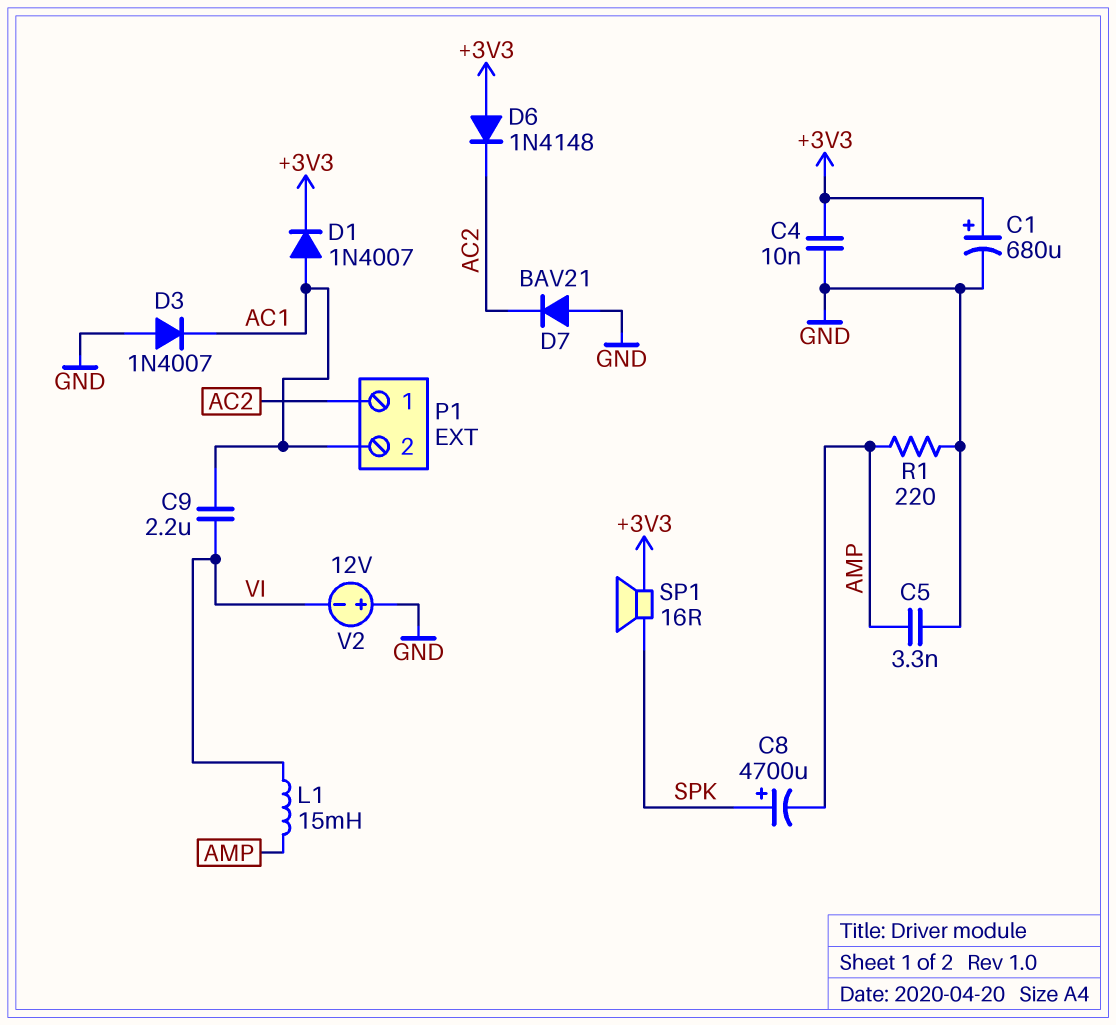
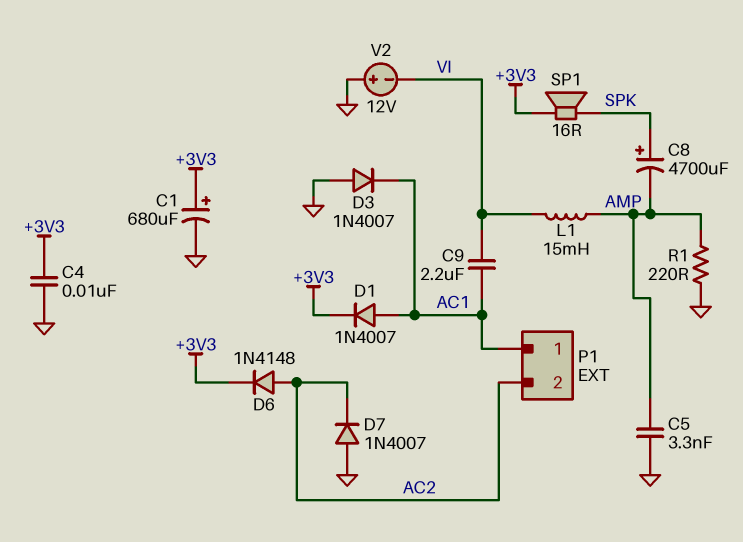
D6: diode 1N4148 (A +3V3, K AC2) -> diode 1N4148 (A AC2, K +3V3)
D7: diode BAV21 (A GND, K AC2) -> diode 1N4007 (A GND, K AC2)
P1 pin 1: AC2 -> AC1
P1 pin 2: AC1 -> AC2

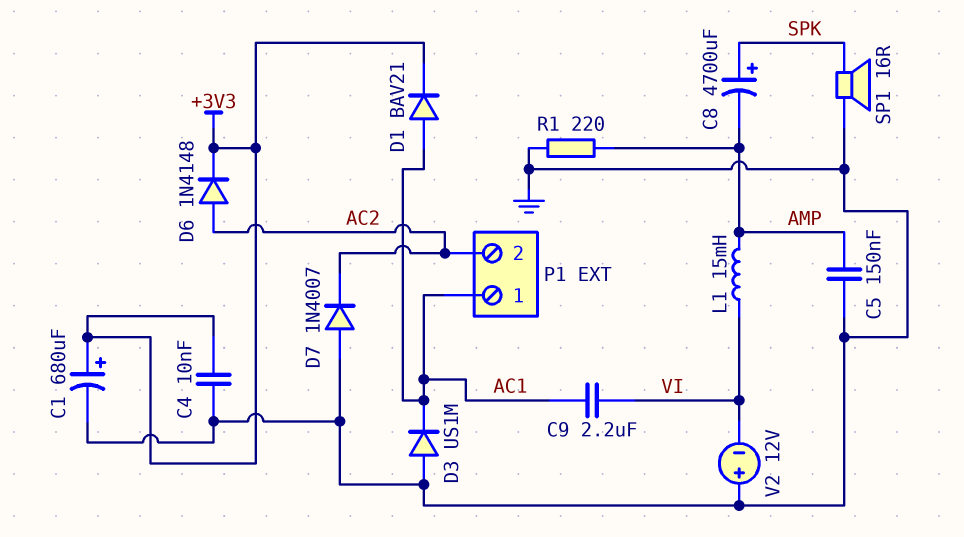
C5: 3.3nF (AMP, GND) -> 150nF (AMP, GND)
D1: diode 1N4007 (A AC1, K +3V3) -> diode BAV21 (A AC1, K +3V3)
D3: diode 1N4007 (A GND, K AC1) -> diode US1M (A GND, K AC1)
SP1: speaker 16R (+3V3, SPK) -> speaker 16R (GND, SPK)

